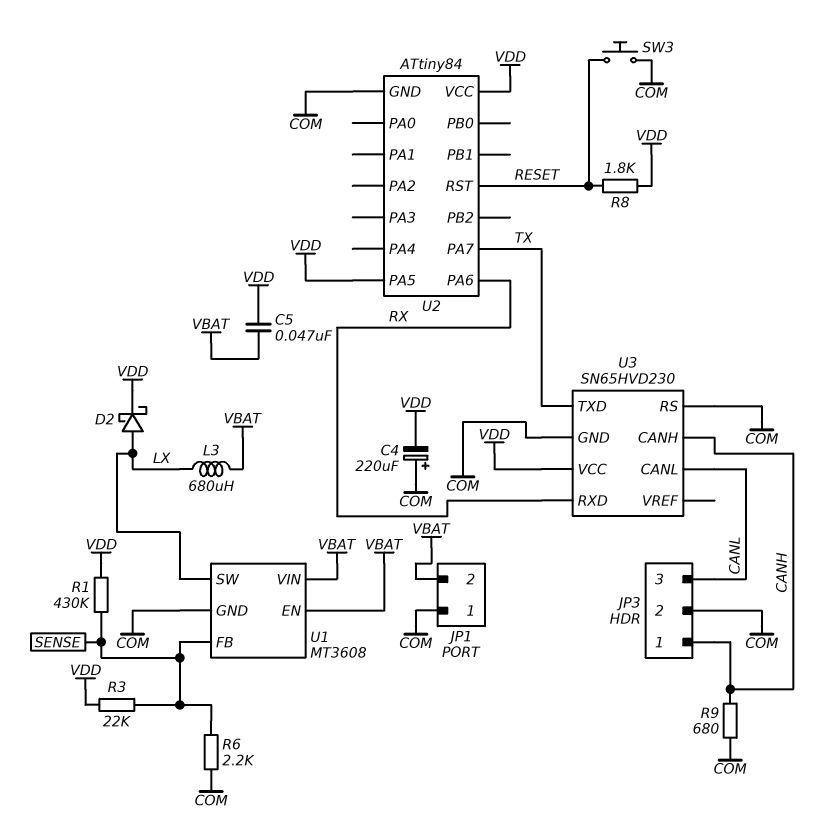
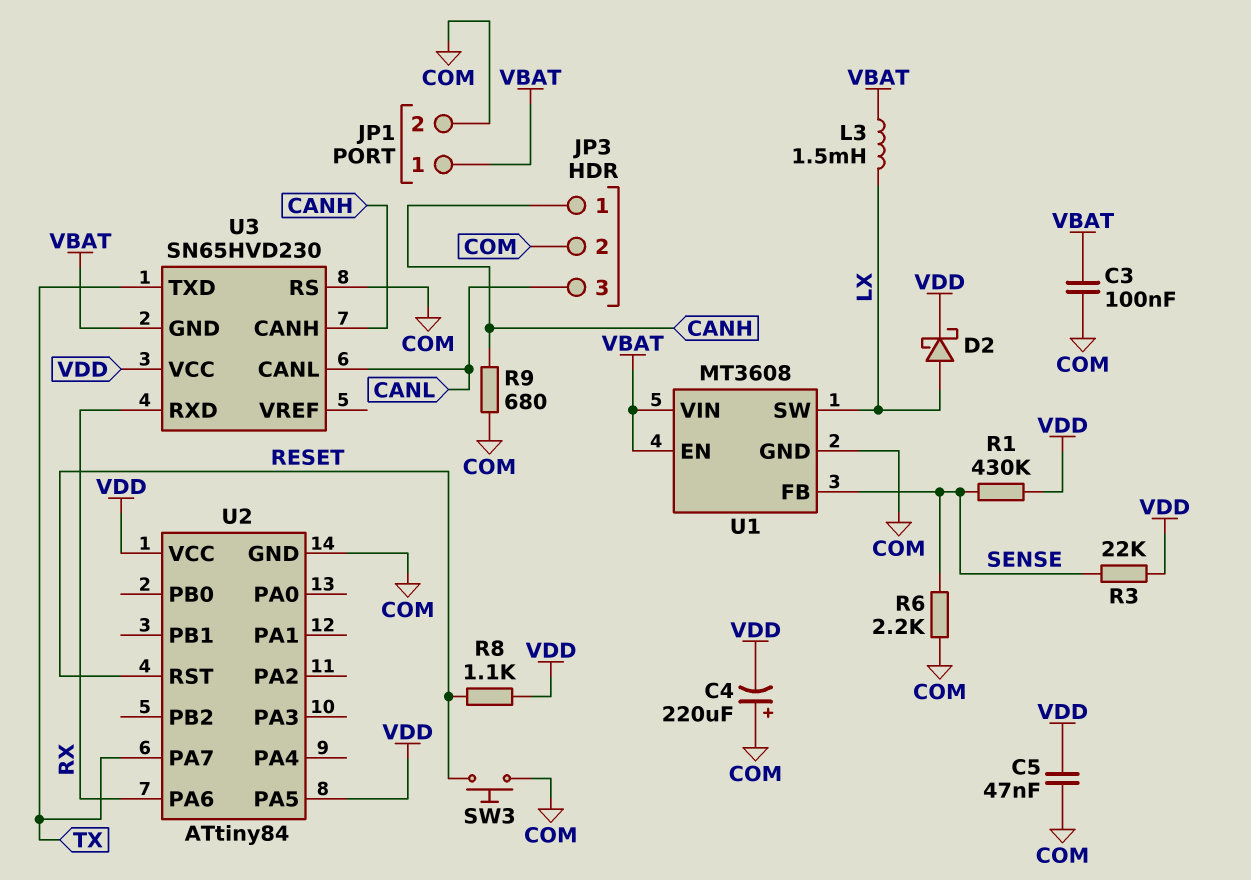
C3: none -> 100nF (COM, VBAT)
C5: 47nF (VBAT, VDD) -> 47nF (COM, VDD)
JP1 pin 1: COM -> VBAT
JP1 pin 2: VBAT -> COM
L3: 680uH (LX, VBAT) -> 1.5mH (LX, VBAT)
R8: 1.8k (RESET, VDD) -> 1.1k (RESET, VDD)
U3 pin GND: COM -> VBAT

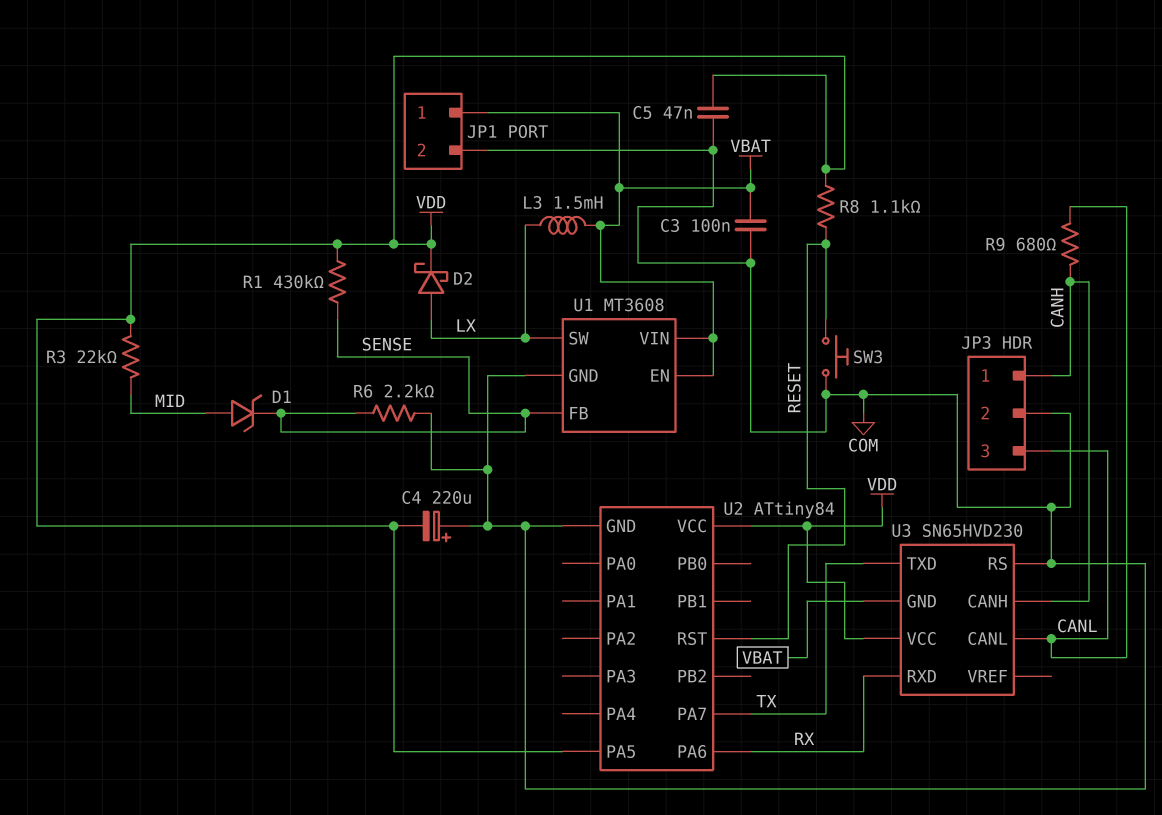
D1: none -> zener (A MID, K SENSE)
R3: 22k (SENSE, VDD) -> 22k (MID, VDD)
R9: 680 (CANH, COM) -> 680 (CANH, CANL)

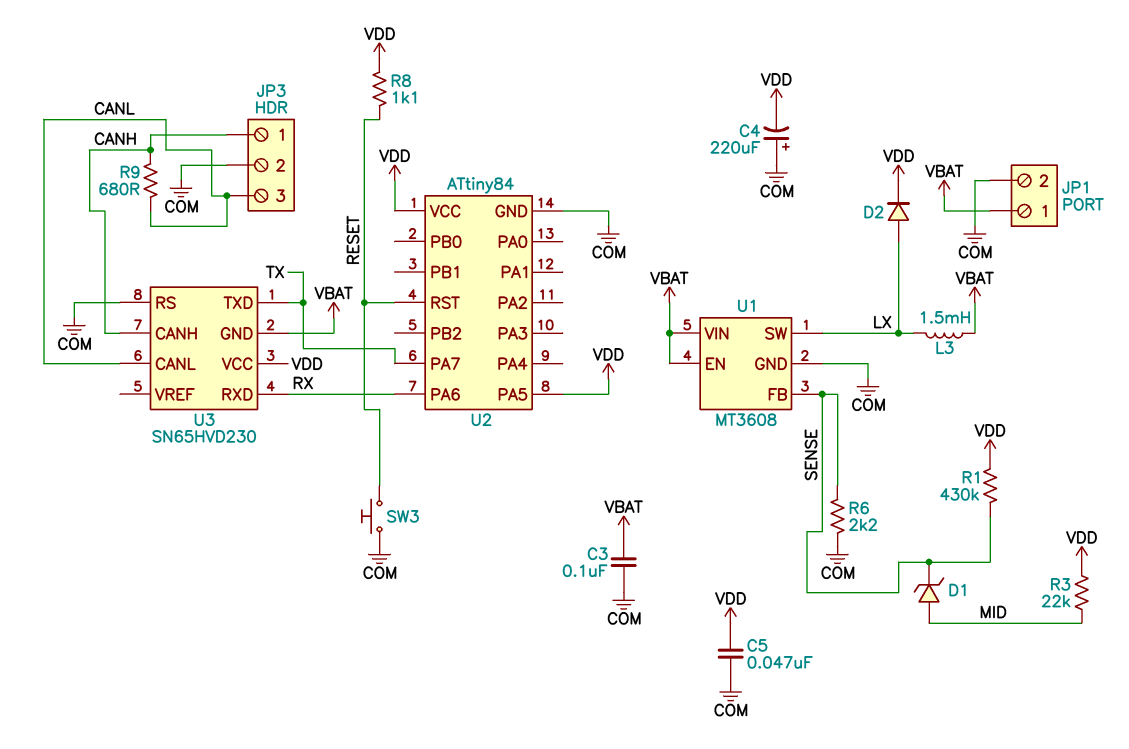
D2: schottky (A LX, K VDD) -> diode (A LX, K VDD)

